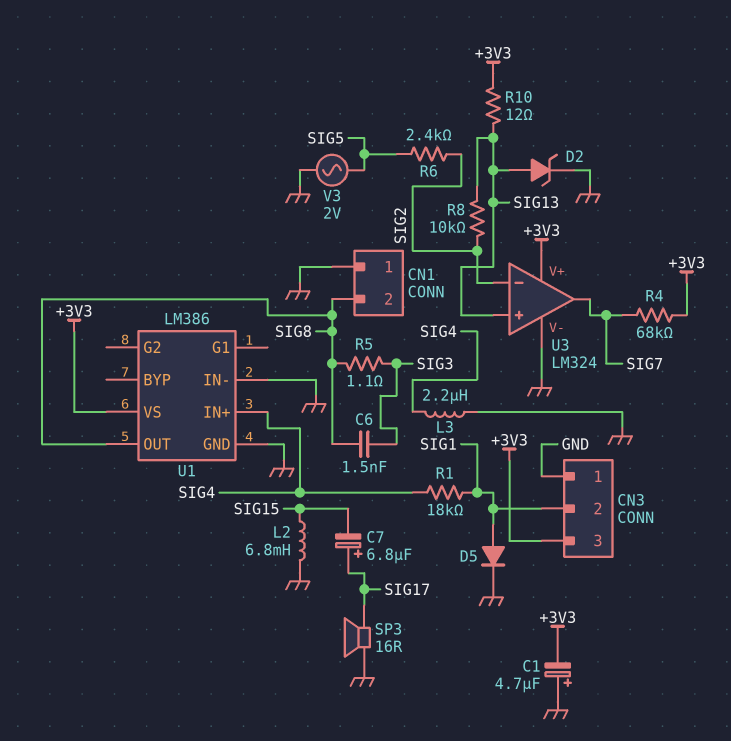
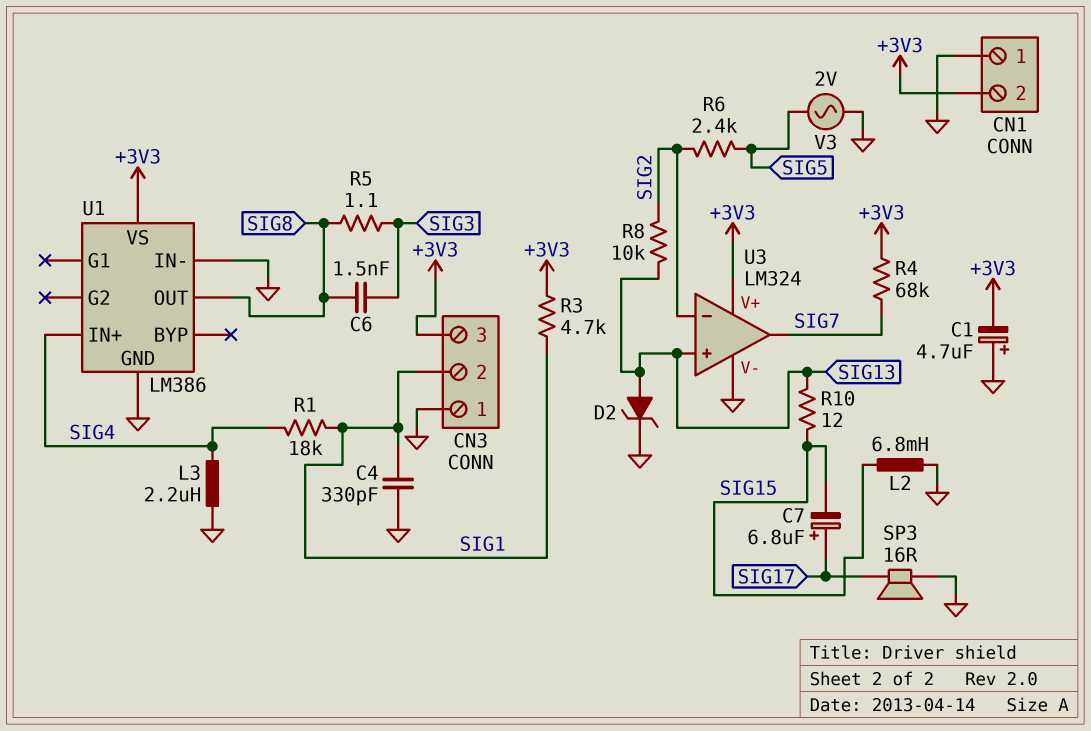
C4: none -> 330pF (GND, SIG1)
CN1 pin 2: SIG8 -> +3V3
D5: diode (A SIG1, K GND) -> none
R3: none -> 4.7k (+3V3, SIG1)
R10: 12 (+3V3, SIG13) -> 12 (SIG13, SIG15)

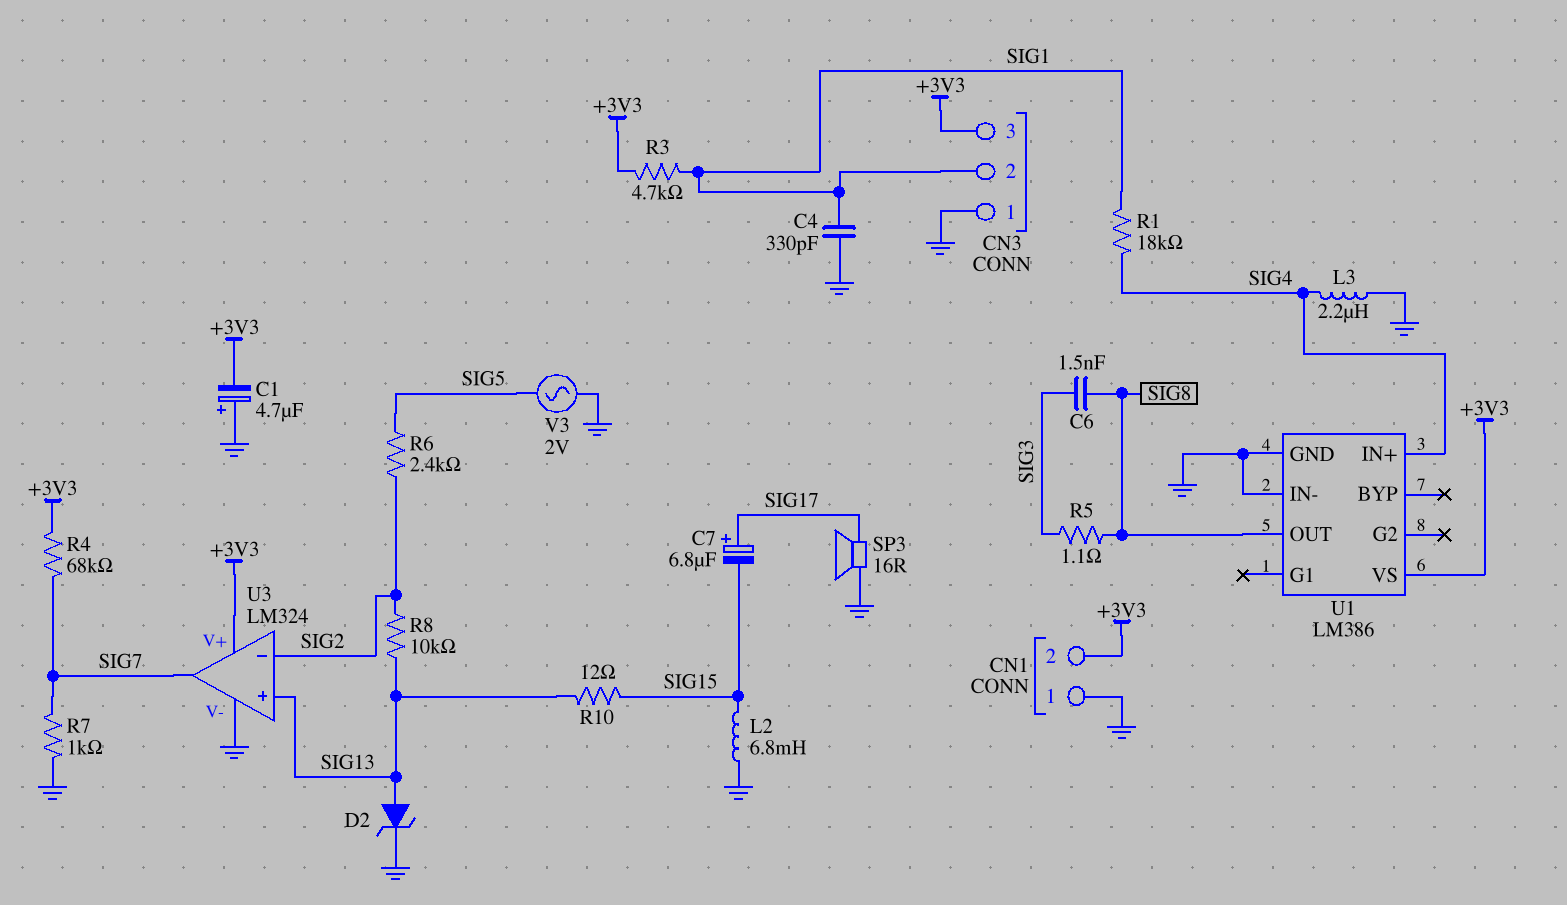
R7: none -> 1k (GND, SIG7)

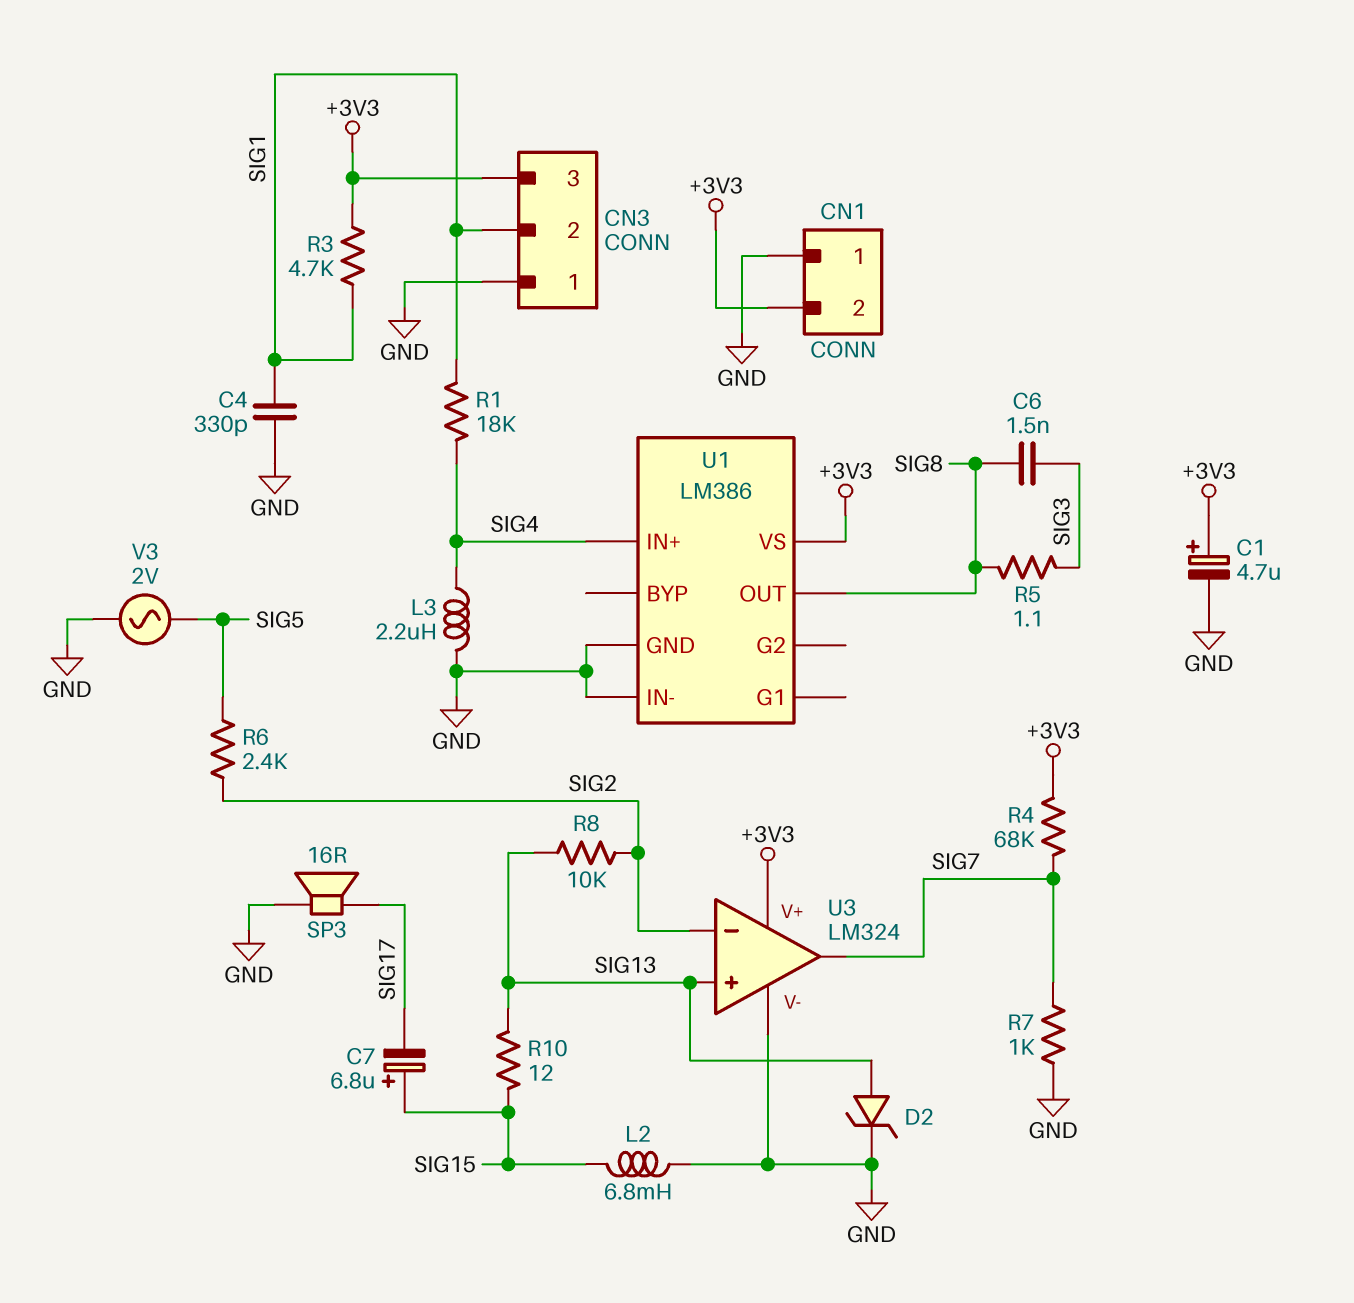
C1: 4.7uF (plus GND, minus +3V3) -> 4.7uF (plus +3V3, minus GND)
C7: 6.8uF (plus SIG17, minus SIG15) -> 6.8uF (plus SIG15, minus SIG17)

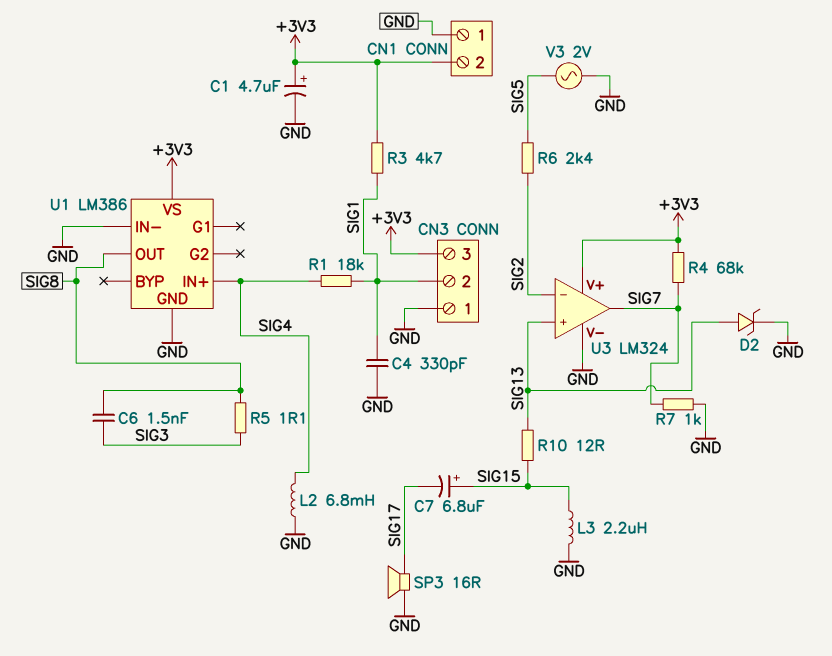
L2: 6.8mH (GND, SIG15) -> 6.8mH (GND, SIG4)
L3: 2.2uH (GND, SIG4) -> 2.2uH (GND, SIG15)
R8: 10k (SIG2, SIG13) -> none

